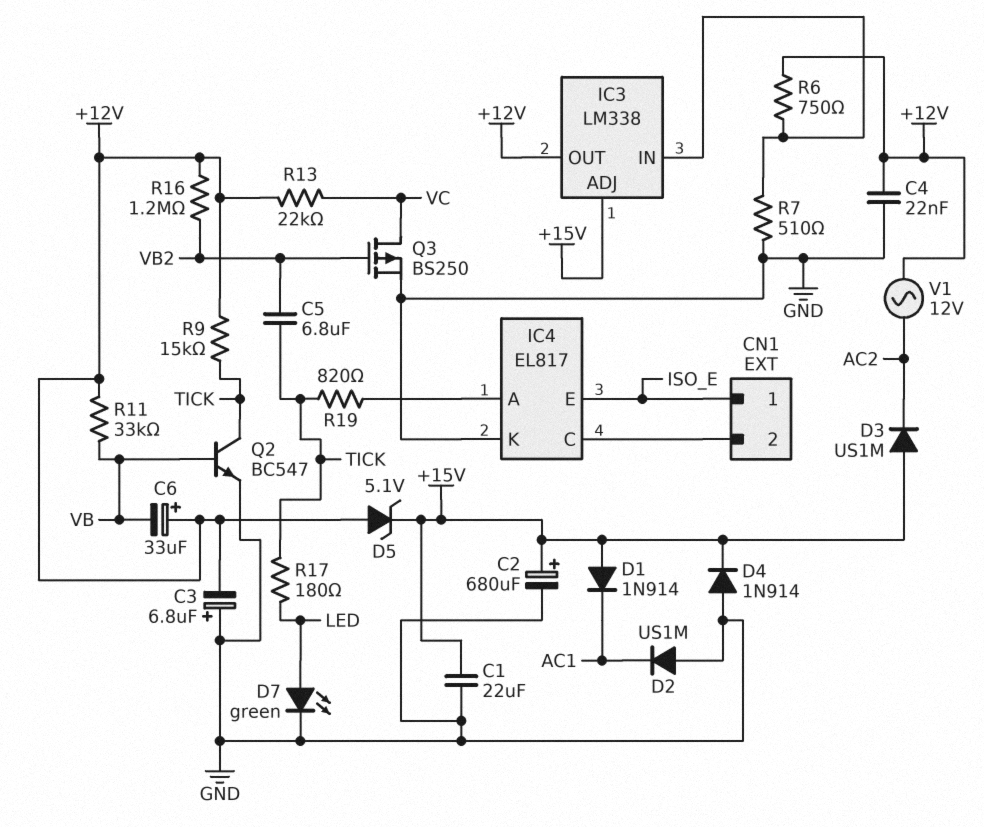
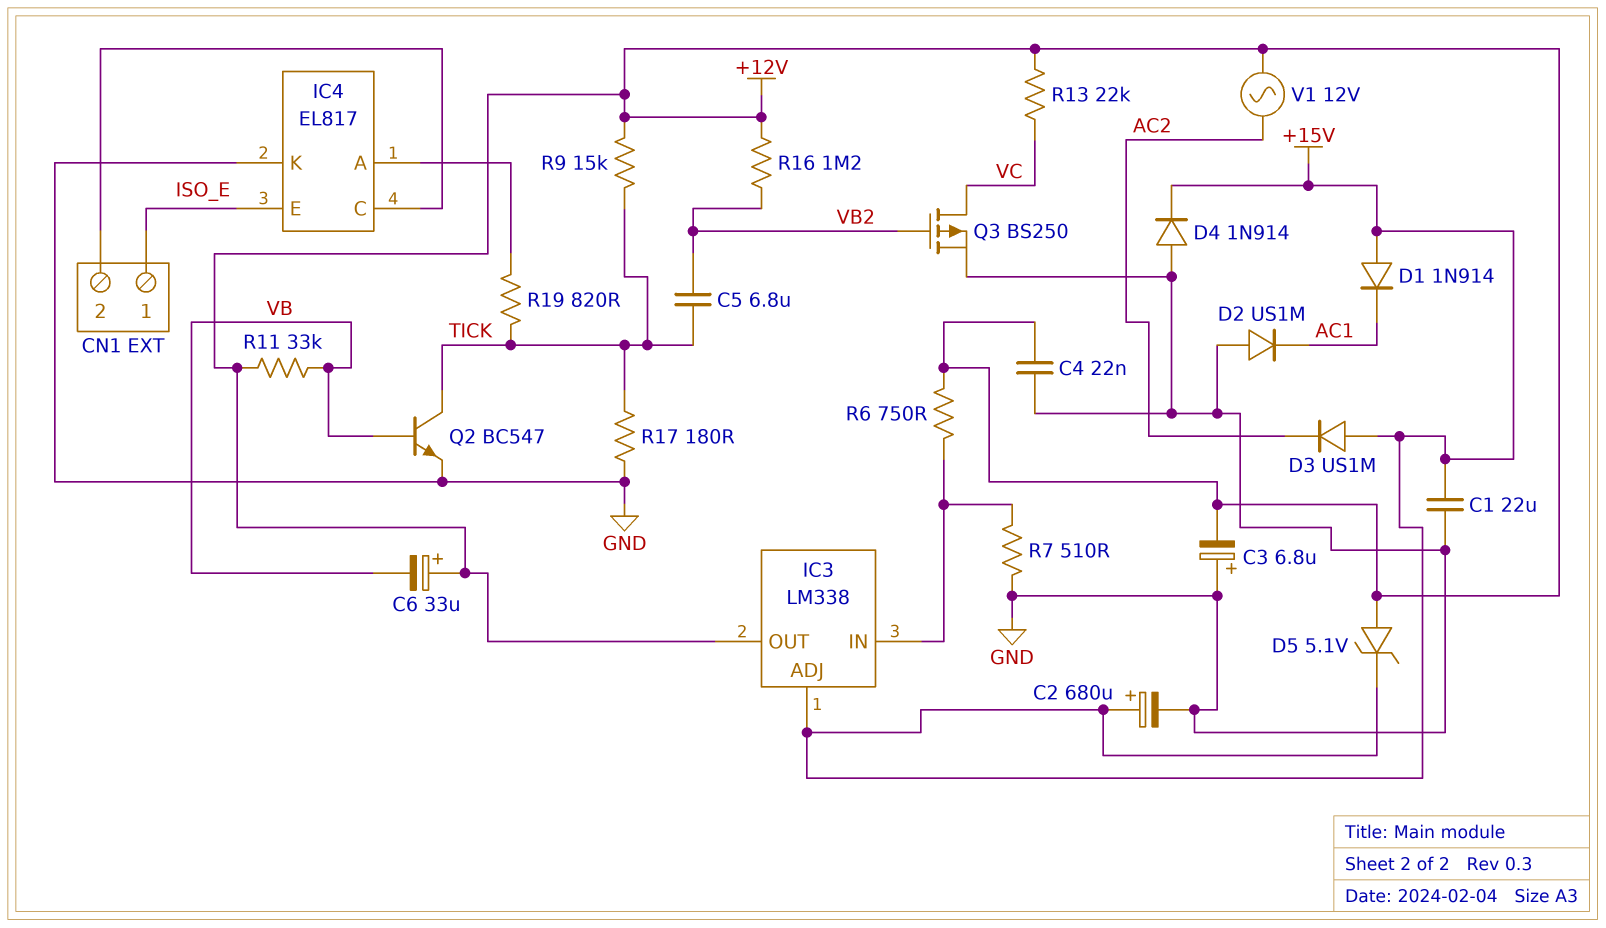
D7: LED green (A LED, K GND) -> none
R17: 180 (LED, TICK) -> 180 (GND, TICK)

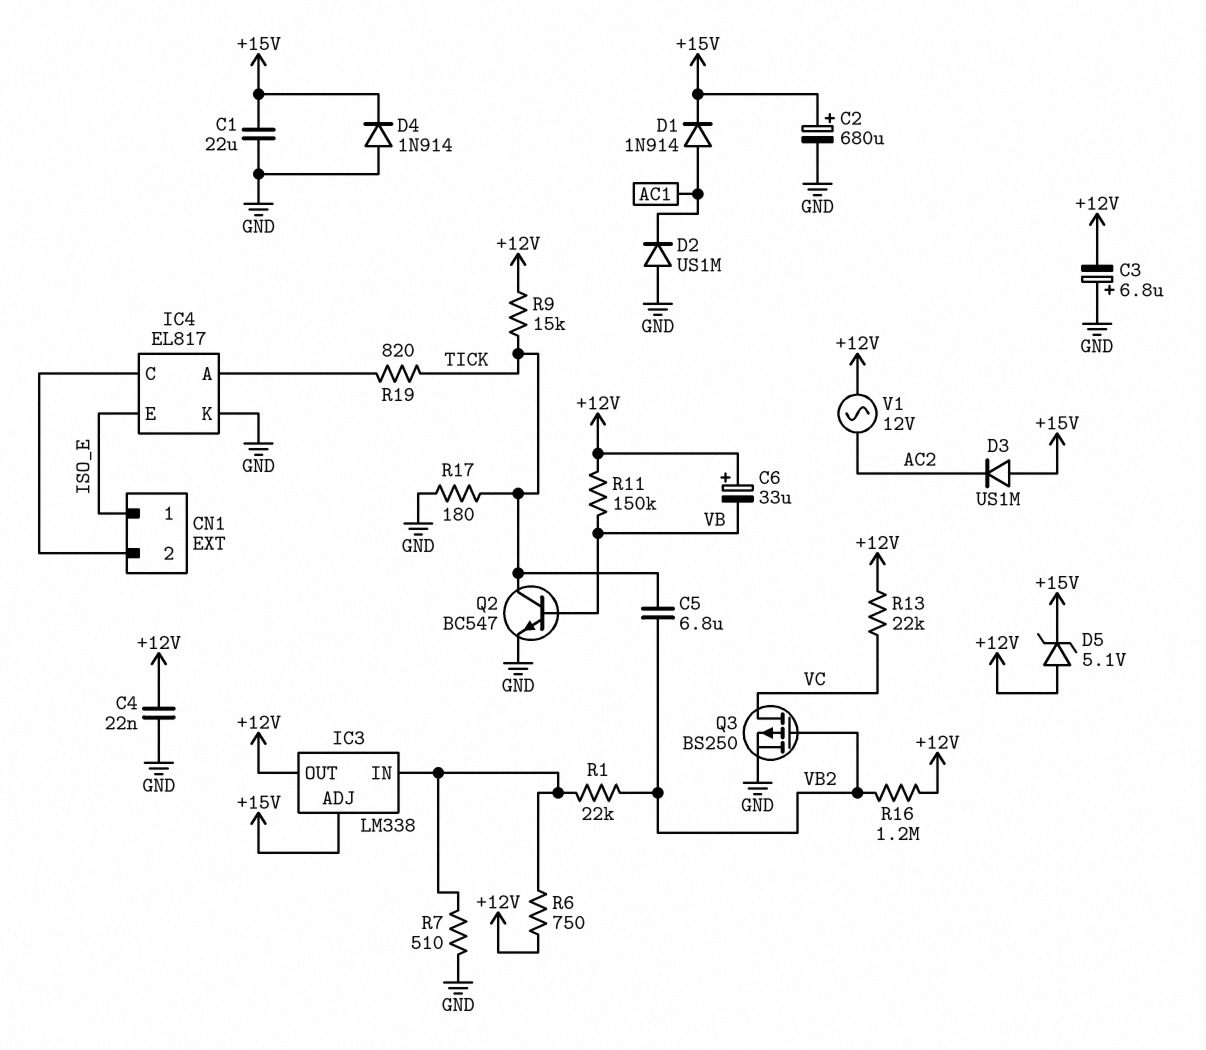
D1: diode 1N914 (A +15V, K AC1) -> diode 1N914 (A AC1, K +15V)
R1: none -> 22k (IC3/IN, VB2)
R11: 33k (+12V, VB) -> 150k (+12V, VB)

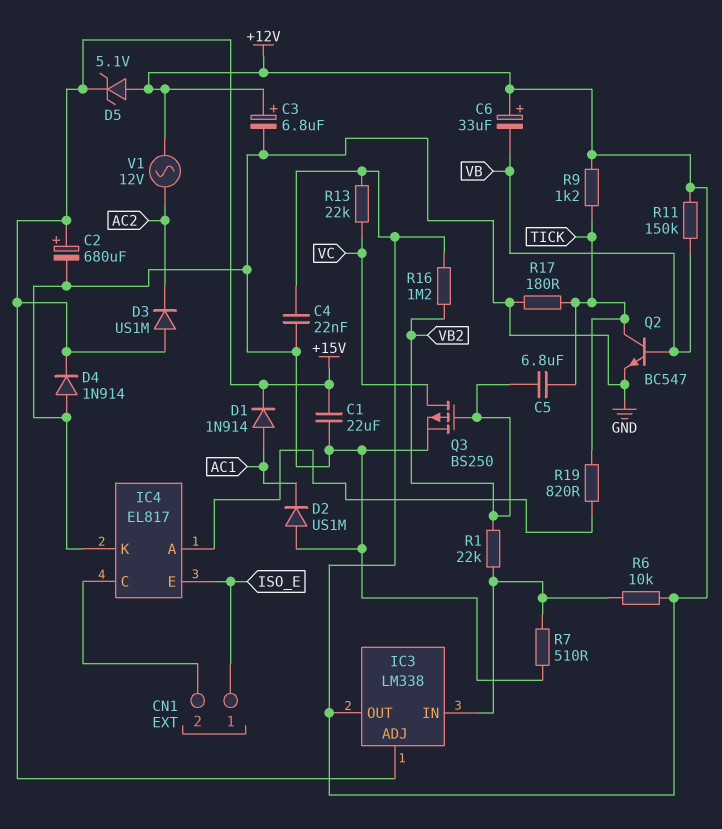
C3: 6.8uF (plus GND, minus +12V) -> 6.8uF (plus +12V, minus GND)
R6: 750 (+12V, IC3/IN) -> 10k (+12V, IC3/IN)
R9: 15k (+12V, TICK) -> 1.2k (+12V, TICK)

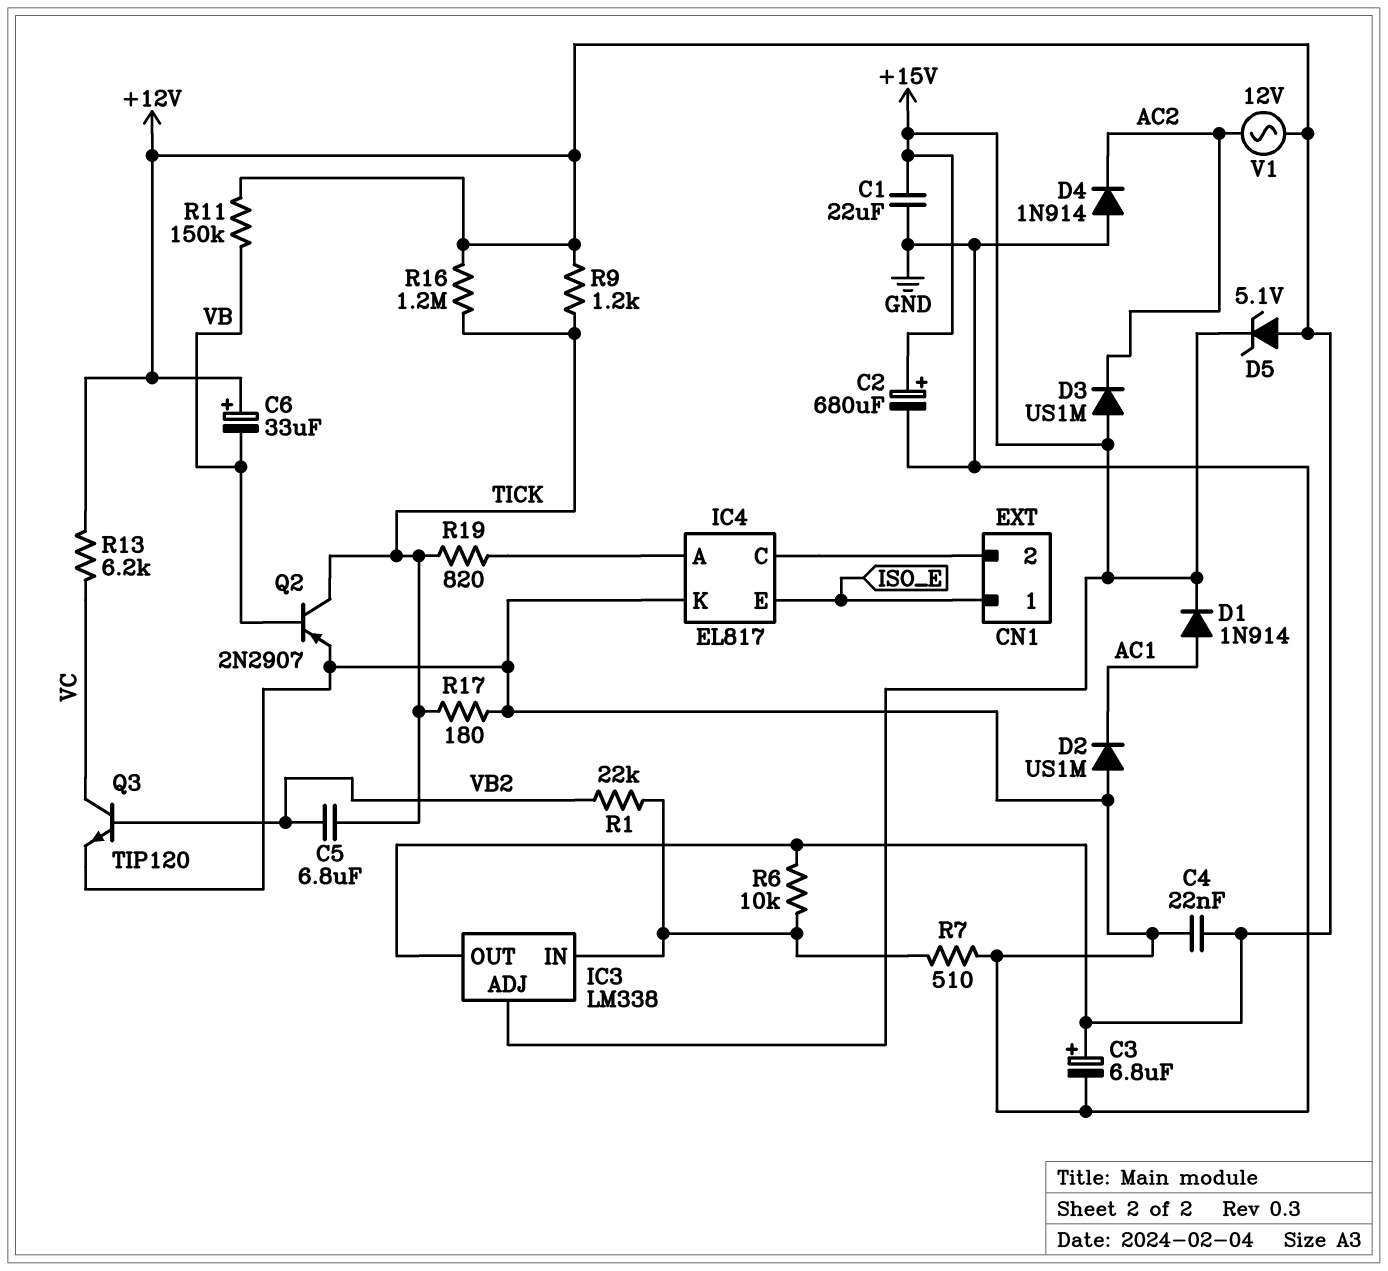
D4: diode 1N914 (A GND, K +15V) -> diode 1N914 (A GND, K AC2)
Q2: NPN BC547 (B VB, C TICK, E GND) -> PNP 2N2907 (B VB, C TICK, E GND)
Q3: PMOS BS250 (G VB2, D VC, S GND) -> NPN TIP120 (B VB2, C VC, E GND)
R13: 22k (+12V, VC) -> 6.2k (+12V, VC)
R16: 1.2M (+12V, VB2) -> 1.2M (+12V, TICK)

